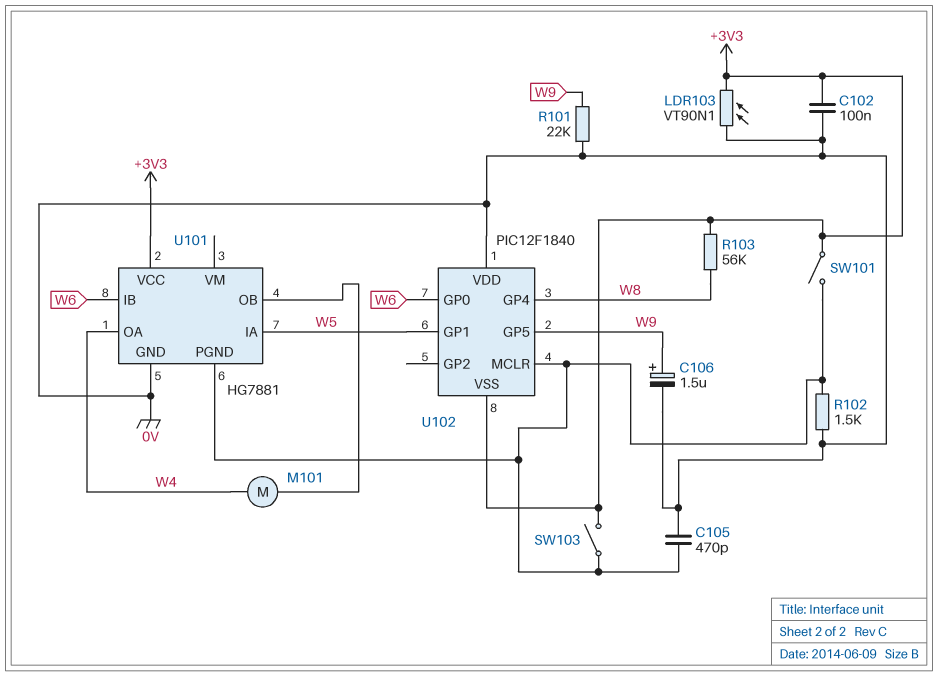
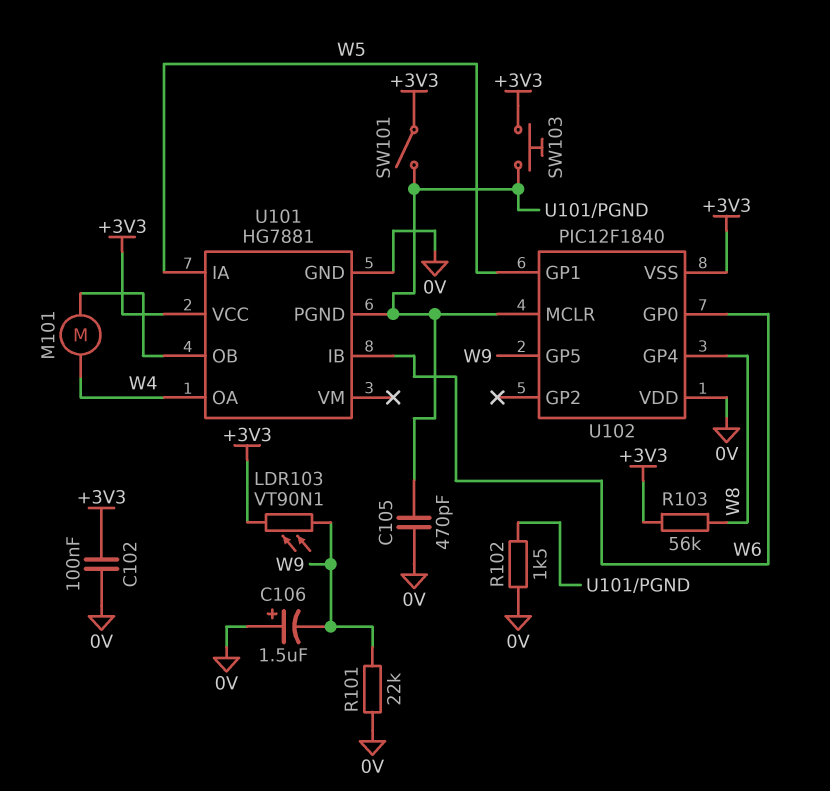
C106: 1.5uF (plus W9, minus 0V) -> 1.5uF (plus 0V, minus W9)
LDR103: VT90N1 (+3V3, 0V) -> VT90N1 (+3V3, W9)
SW103: switch (+3V3, U101/PGND) -> button (+3V3, U101/PGND)

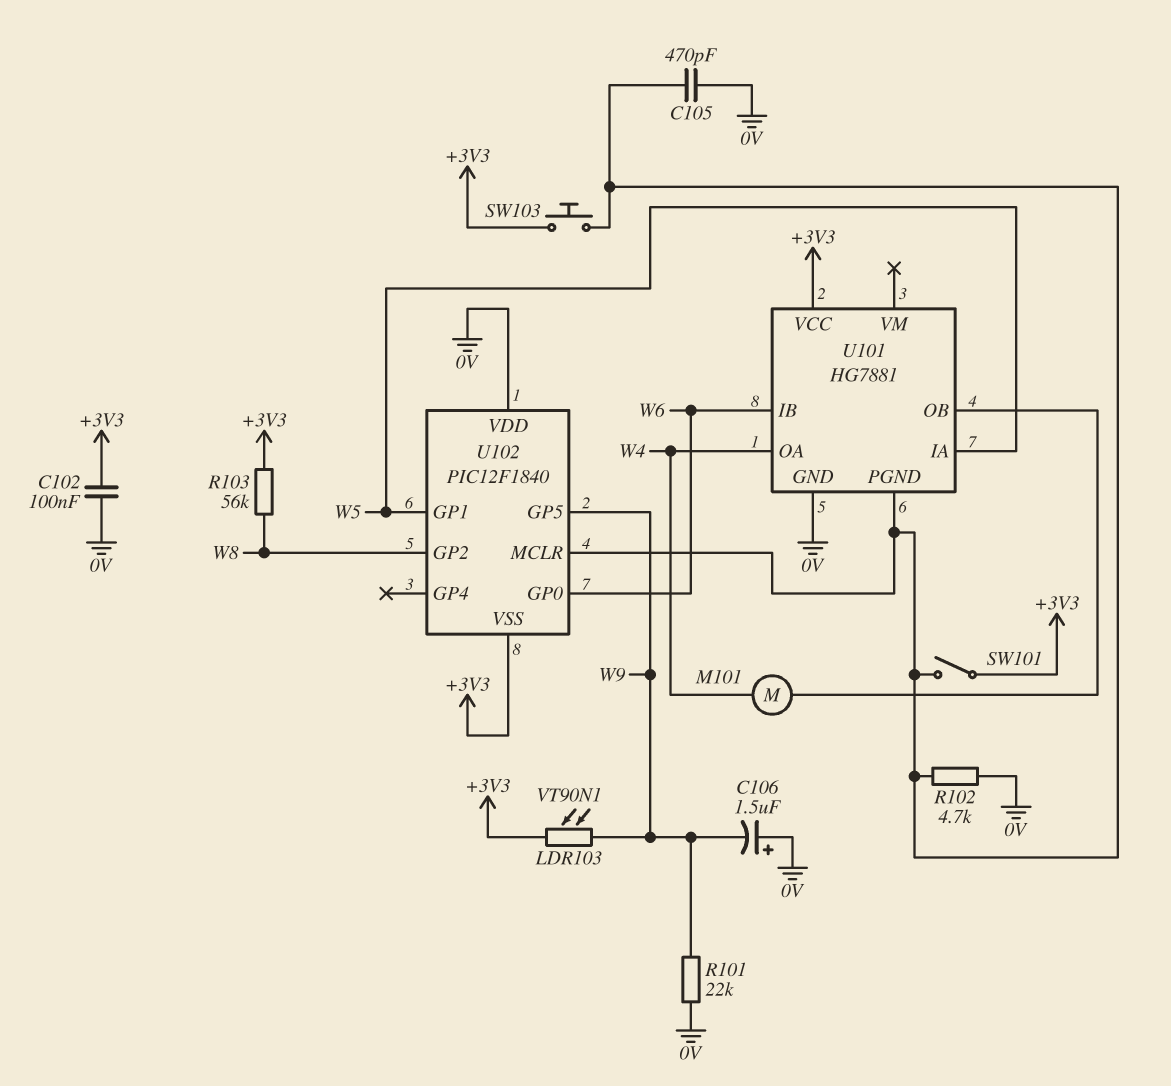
R102: 1.5k (0V, U101/PGND) -> 4.7k (0V, U101/PGND)
U102 pin GP2: none -> W8
U102 pin GP4: W8 -> none

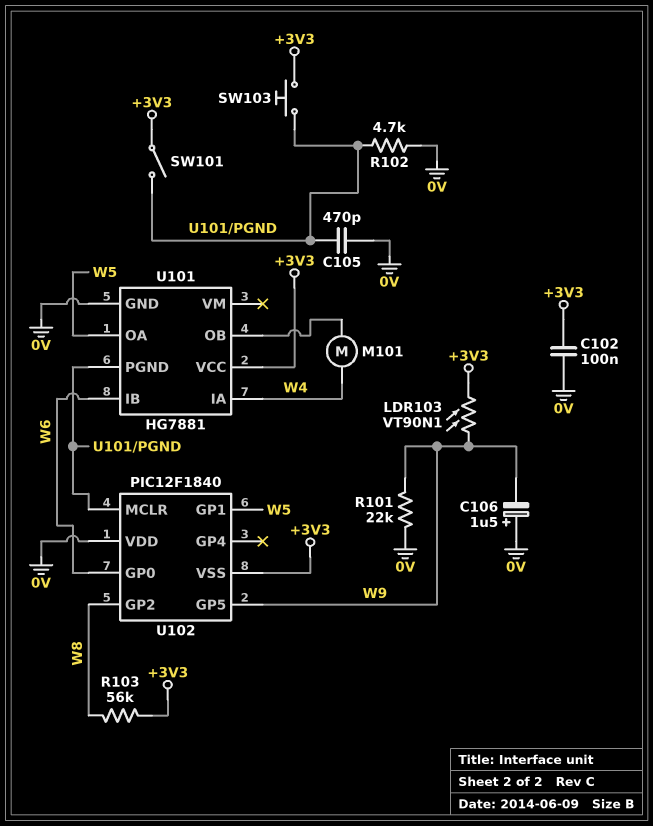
U101 pin IA: W5 -> W4
U101 pin OA: W4 -> W5

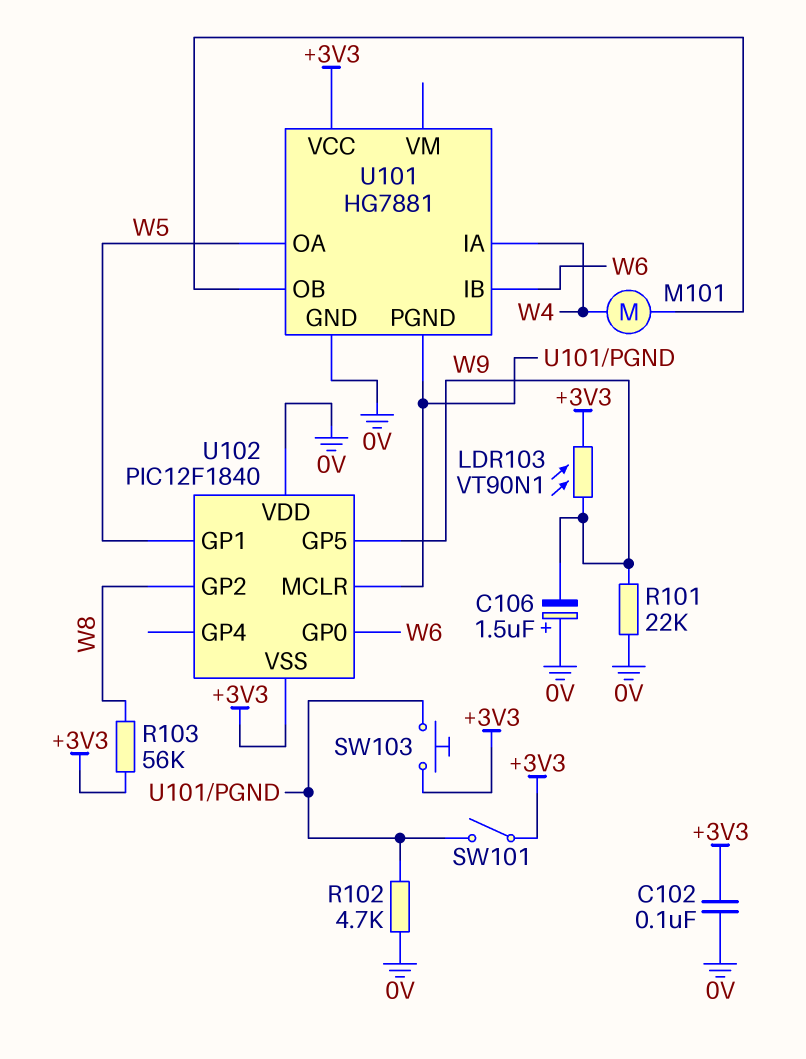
C105: 470pF (0V, U101/PGND) -> none

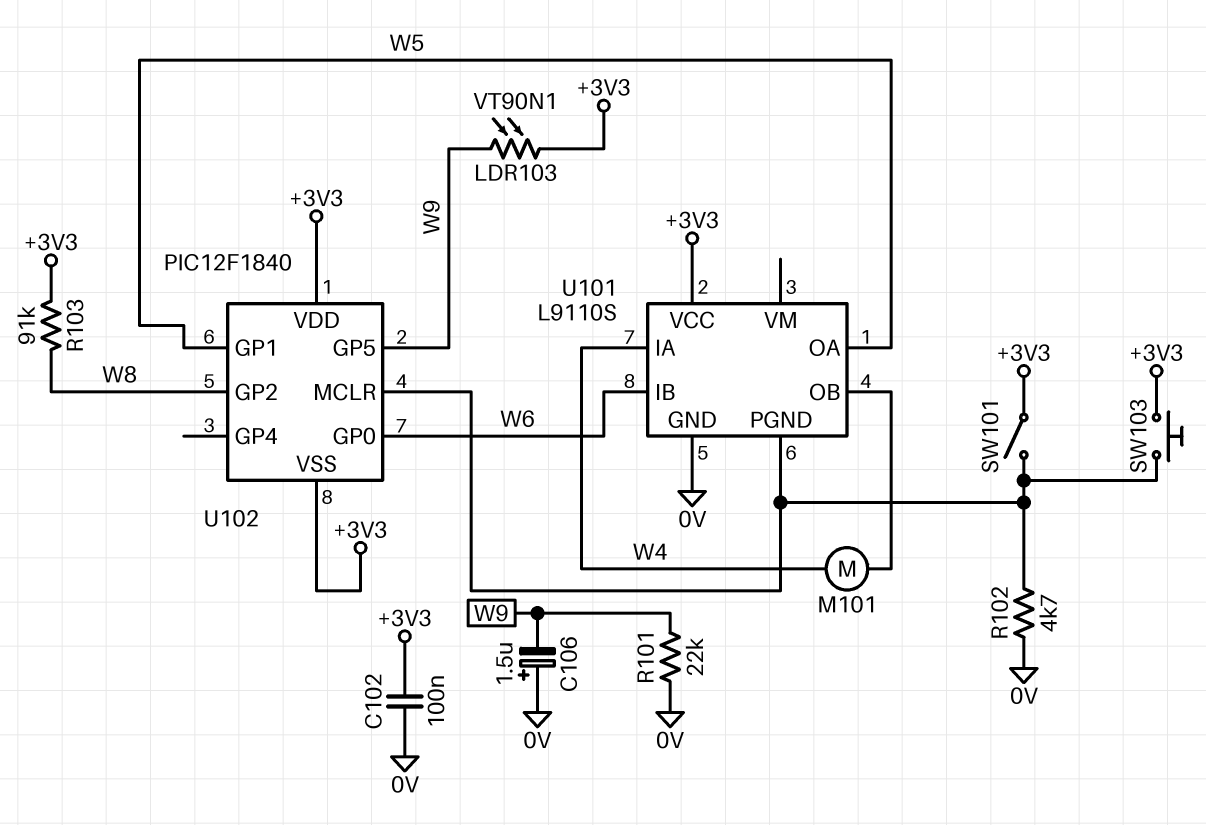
R103: 56k (+3V3, W8) -> 91k (+3V3, W8)
U101: HG7881 -> L9110S
U102 pin VDD: 0V -> +3V3

